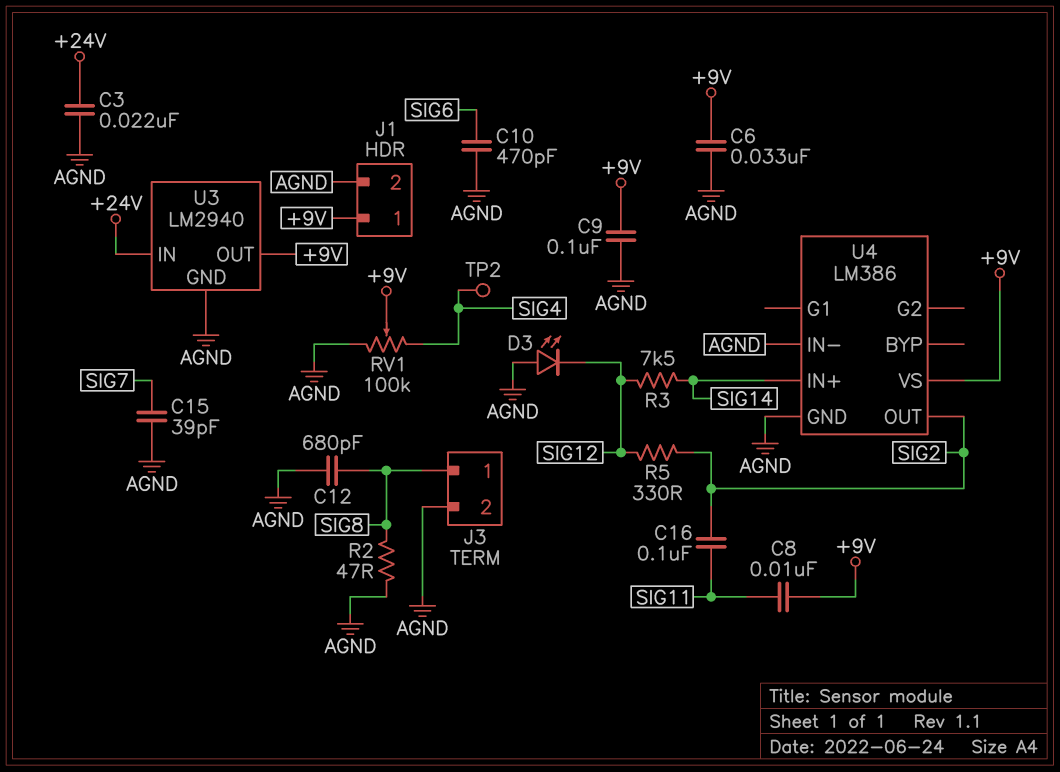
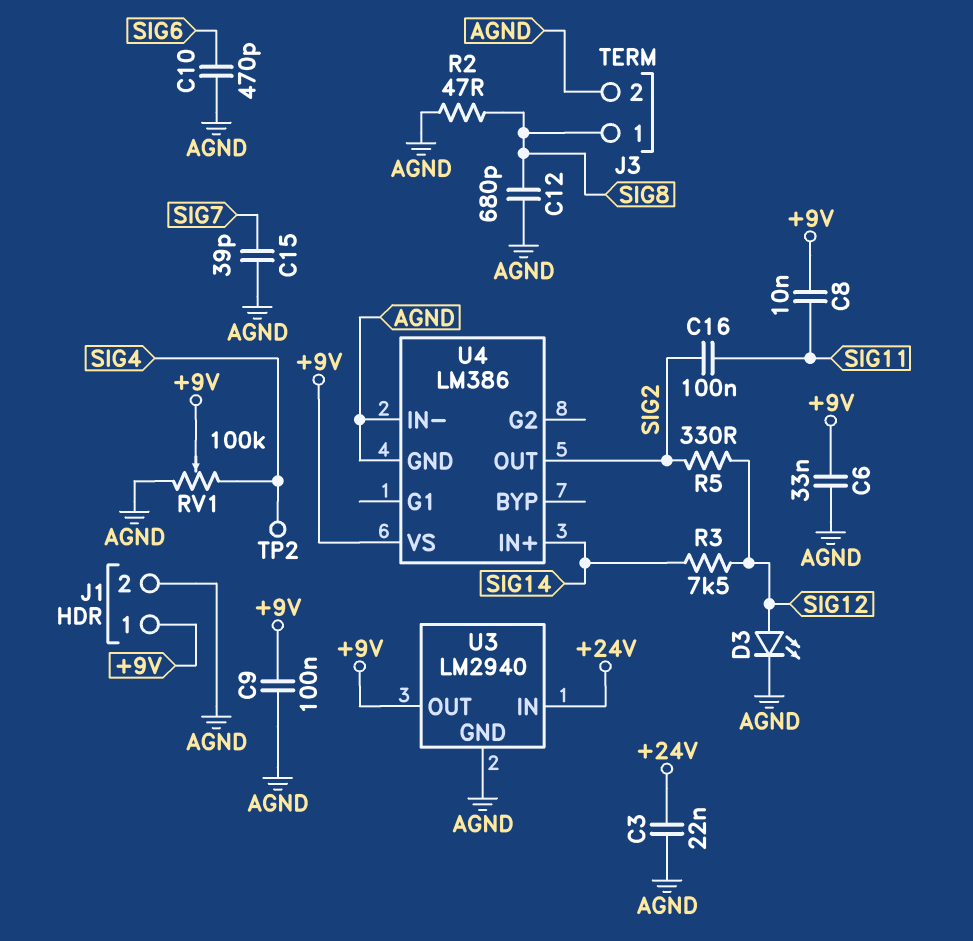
D3: LED (A AGND, K SIG12) -> LED (A SIG12, K AGND)

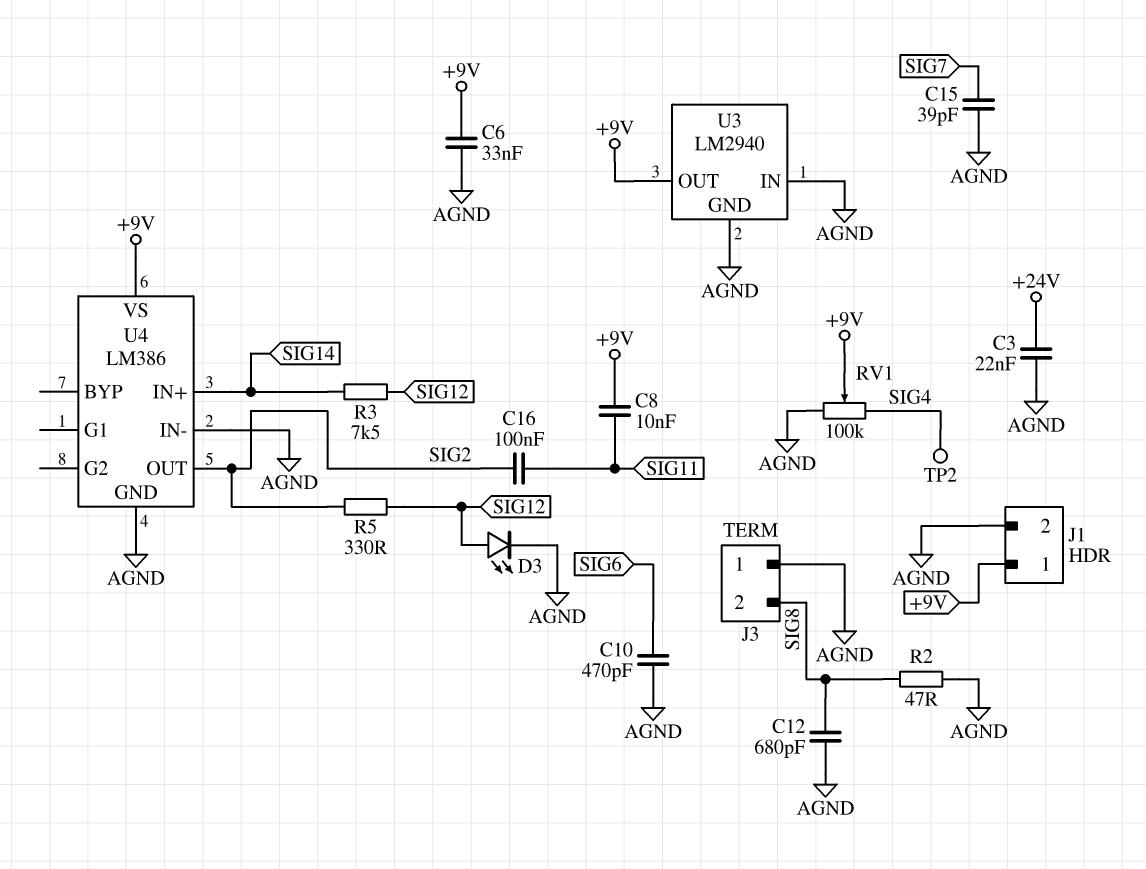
C9: 100nF (+9V, AGND) -> none
J3 pin 1: SIG8 -> AGND
J3 pin 2: AGND -> SIG8
U3 pin IN: +24V -> AGND

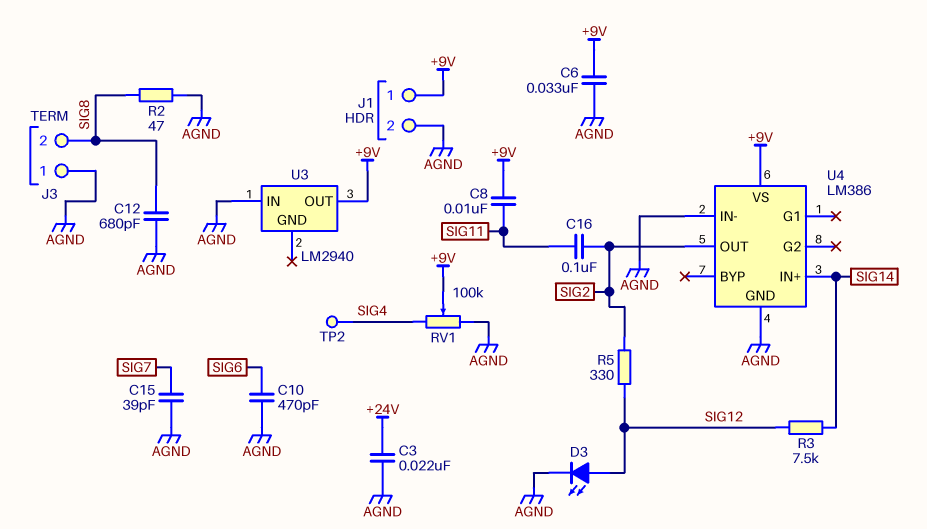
U3 pin GND: AGND -> none

